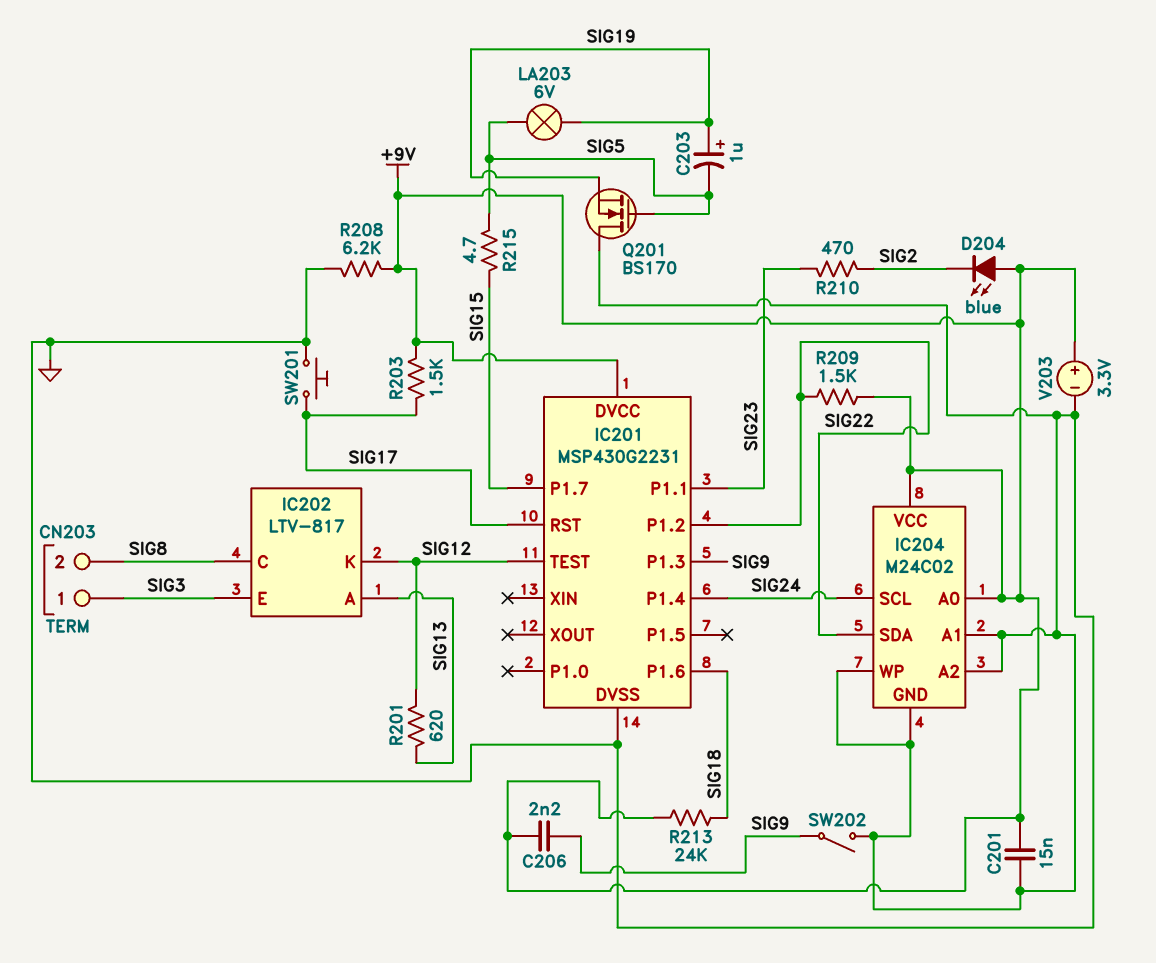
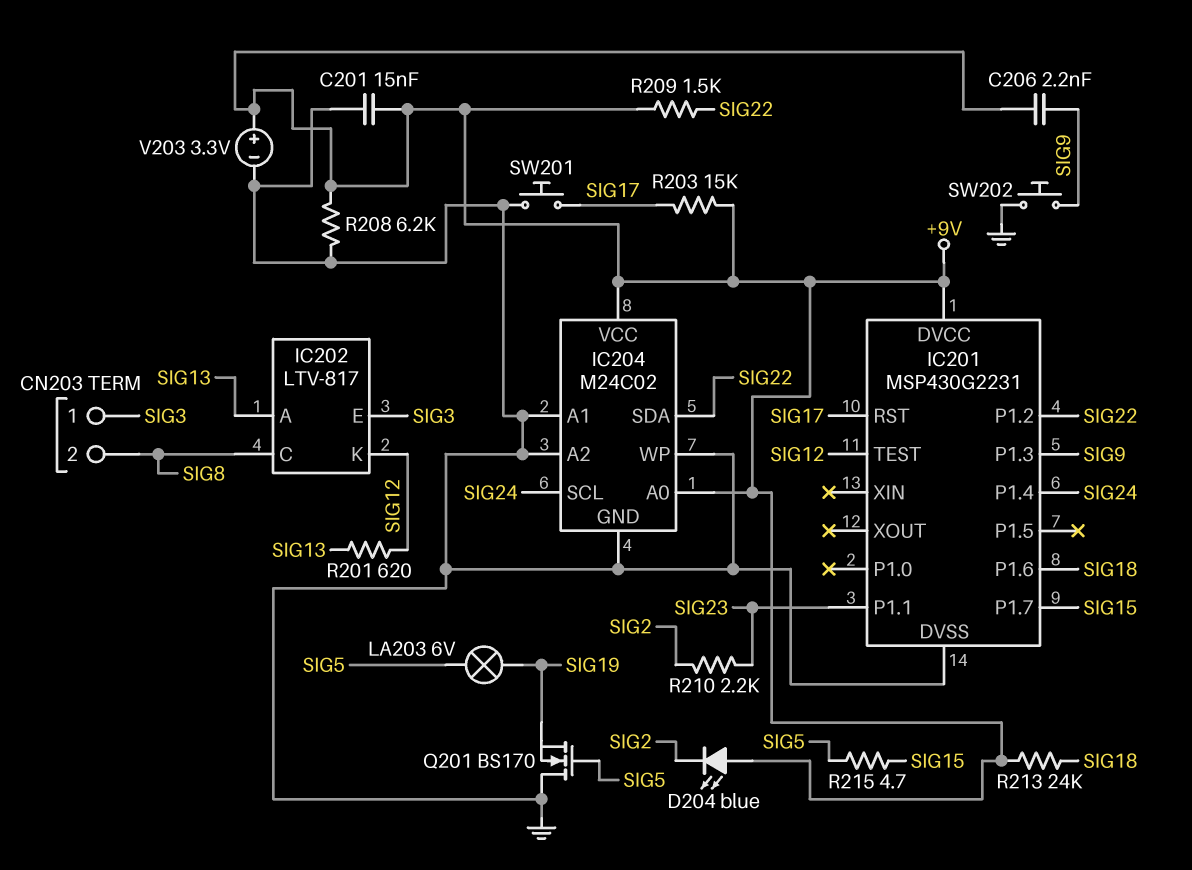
C203: 1uF (plus SIG19, minus SIG5) -> none
R203: 1.5k (+9V, SIG17) -> 15k (+9V, SIG17)
R210: 470 (SIG2, SIG23) -> 2.2k (SIG2, SIG23)
SW202: switch (GND, SIG9) -> button (GND, SIG9)

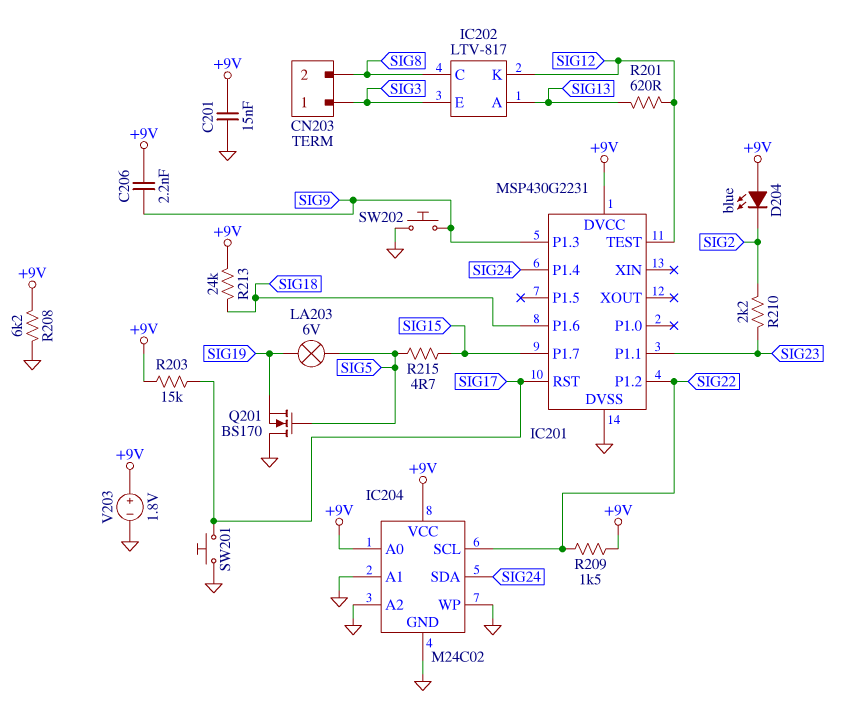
IC204 pin SCL: SIG24 -> SIG22
IC204 pin SDA: SIG22 -> SIG24
V203: 3.3V (plus +9V, minus GND) -> 1.8V (plus +9V, minus GND)

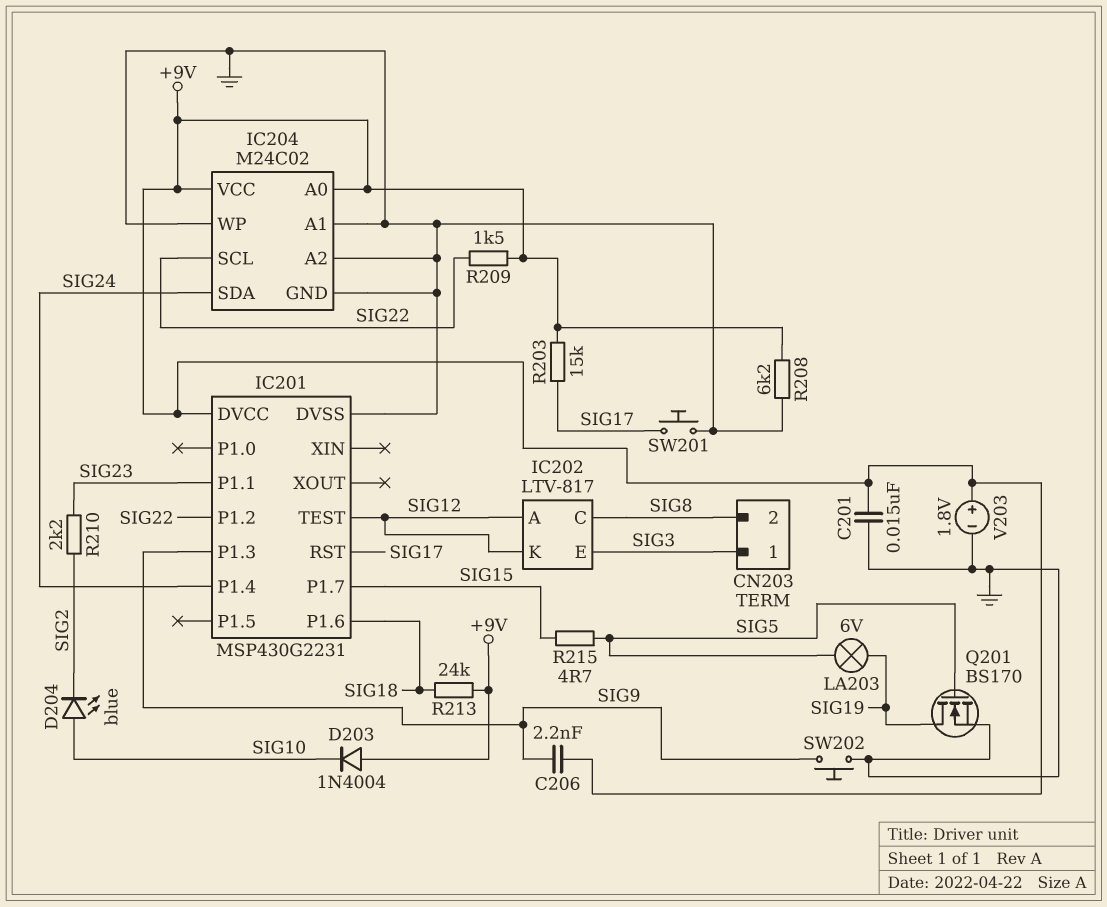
D203: none -> diode 1N4004 (A +9V, K SIG10)
D204: LED blue (A +9V, K SIG2) -> LED blue (A SIG10, K SIG2)
IC202 pin A: SIG13 -> SIG12
Q201: NMOS BS170 (G SIG5, D GND, S SIG19) -> NMOS BS170 (G SIG5, D SIG19, S GND)
R201: 620 (SIG12, SIG13) -> none

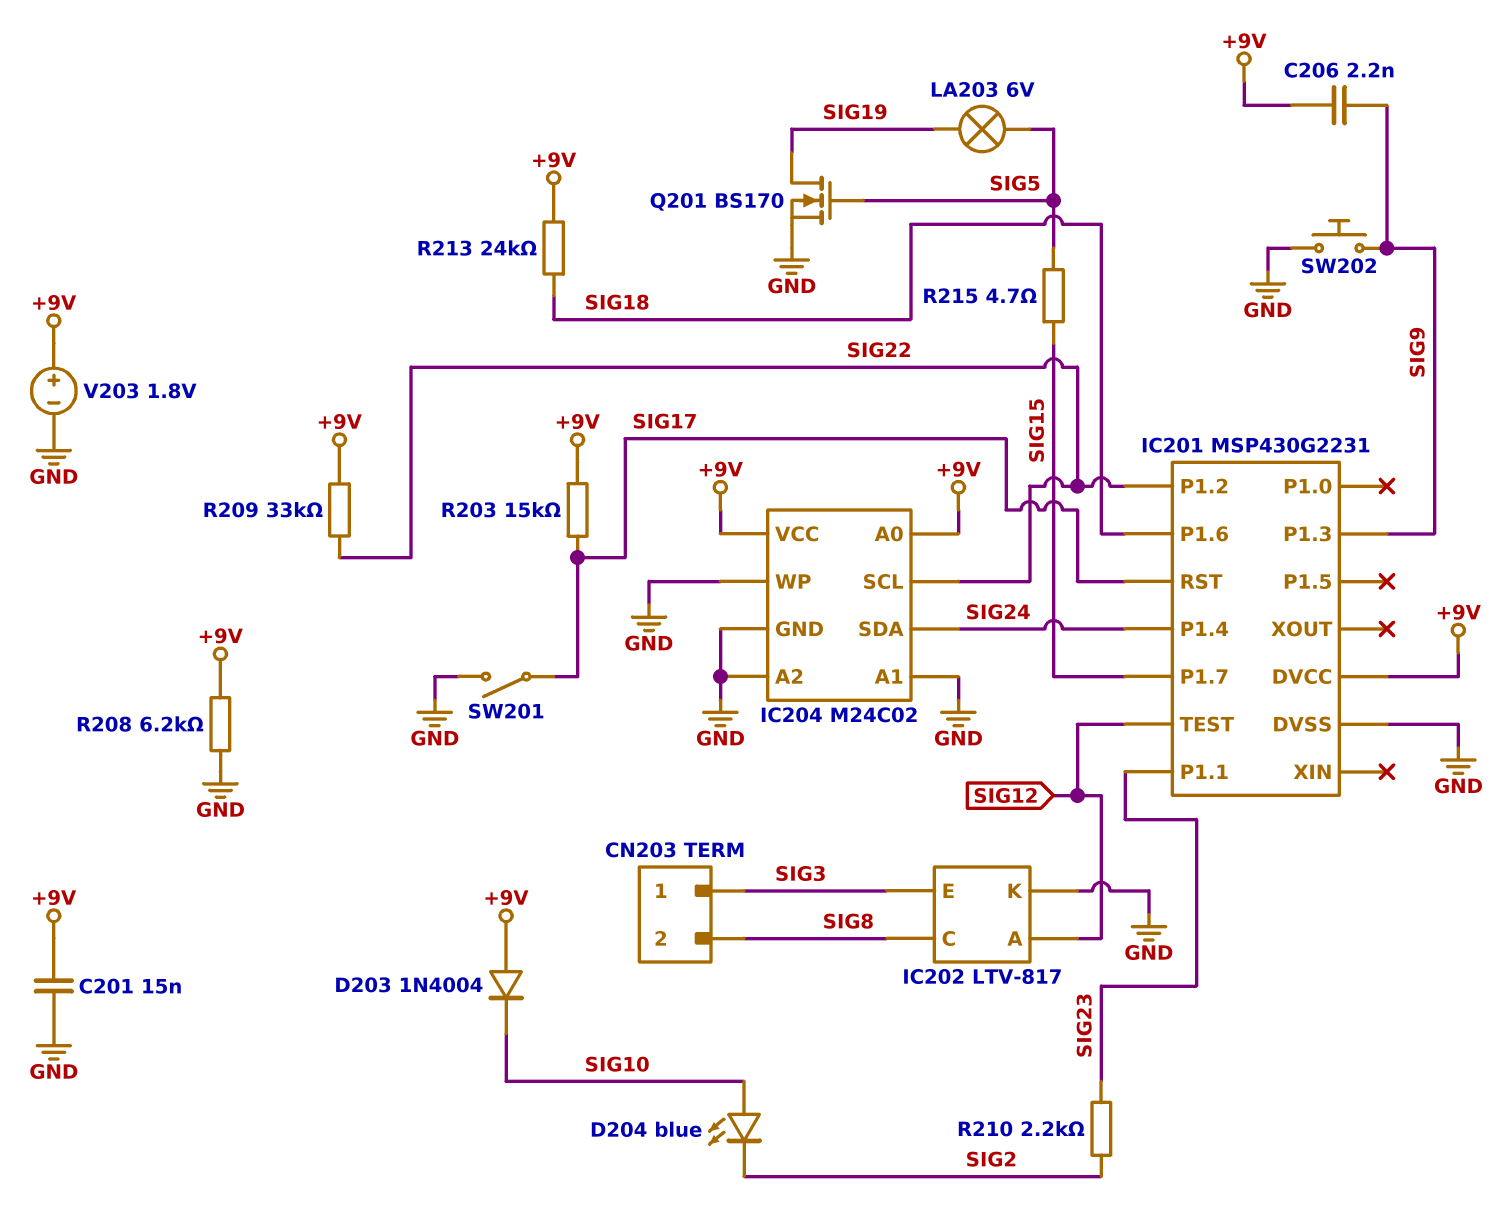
IC202 pin K: SIG12 -> GND
R209: 1.5k (+9V, SIG22) -> 33k (+9V, SIG22)
SW201: button (GND, SIG17) -> switch (GND, SIG17)

